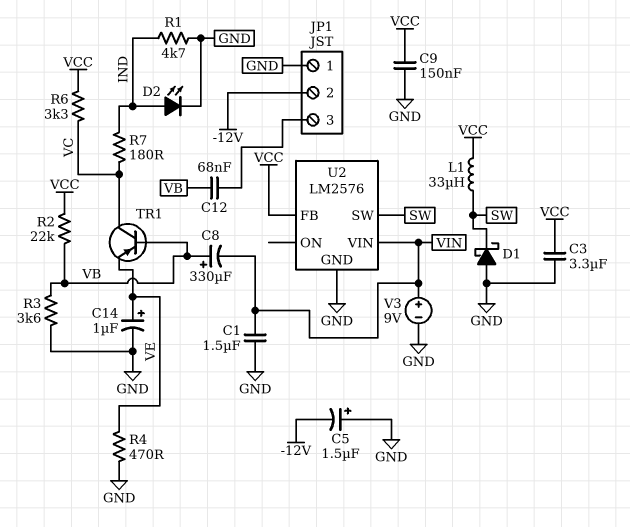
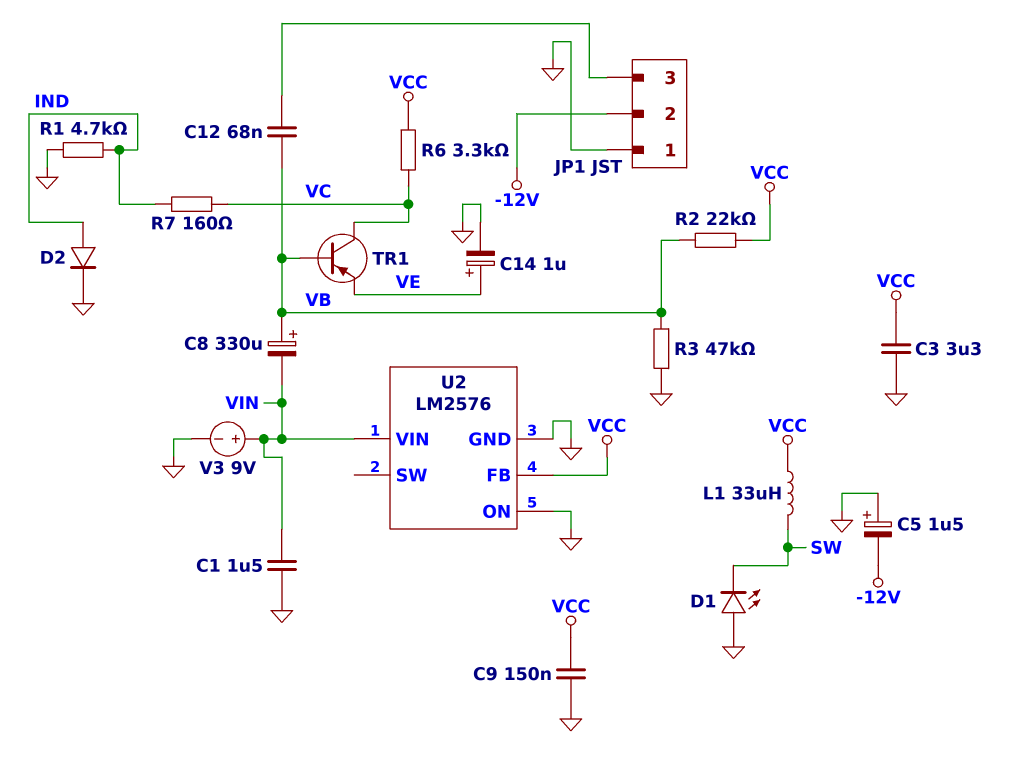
D1: schottky (A GND, K SW) -> LED (A GND, K SW)
D2: LED (A IND, K GND) -> diode (A IND, K GND)
R3: 3.6k (GND, VB) -> 47k (GND, VB)
R4: 470 (GND, VE) -> none
R7: 180 (IND, VC) -> 160 (IND, VC)
U2 pin ON: none -> GND
U2 pin SW: SW -> none

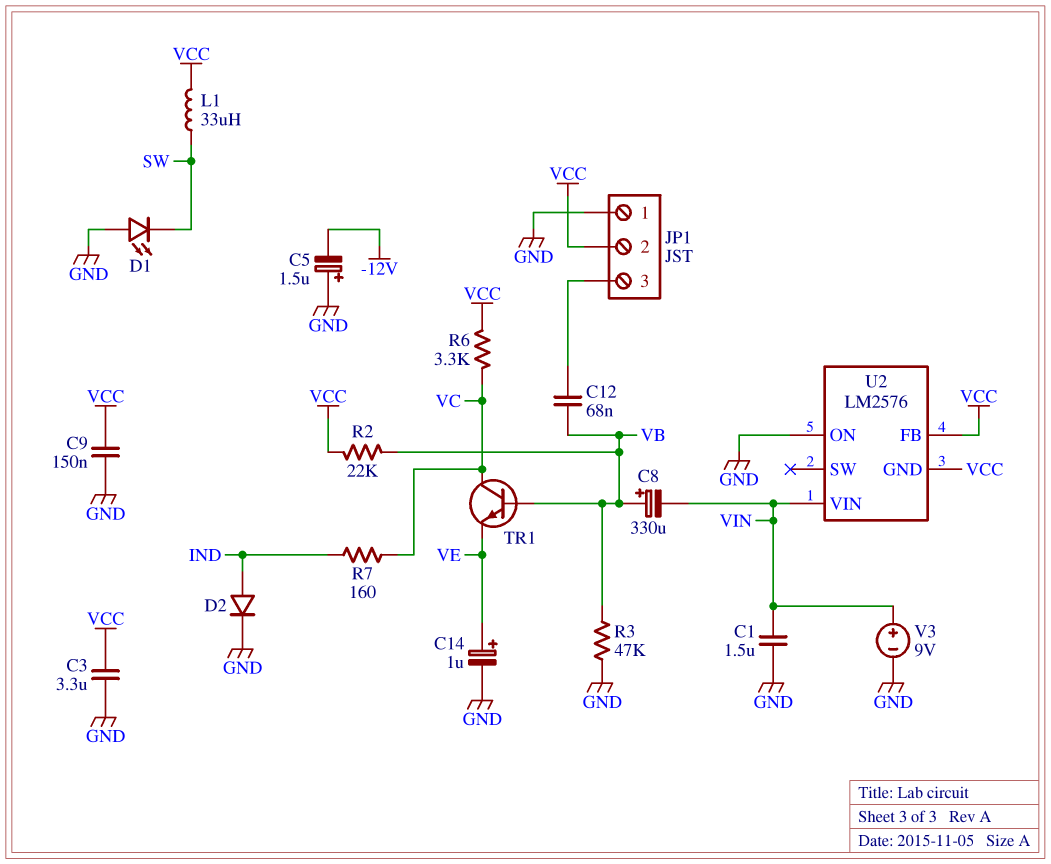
JP1 pin 2: -12V -> VCC
R1: 4.7k (GND, IND) -> none
TR1: PNP (B VB, C VC, E VE) -> NPN (B VB, C VC, E VE)
U2 pin GND: GND -> VCC

